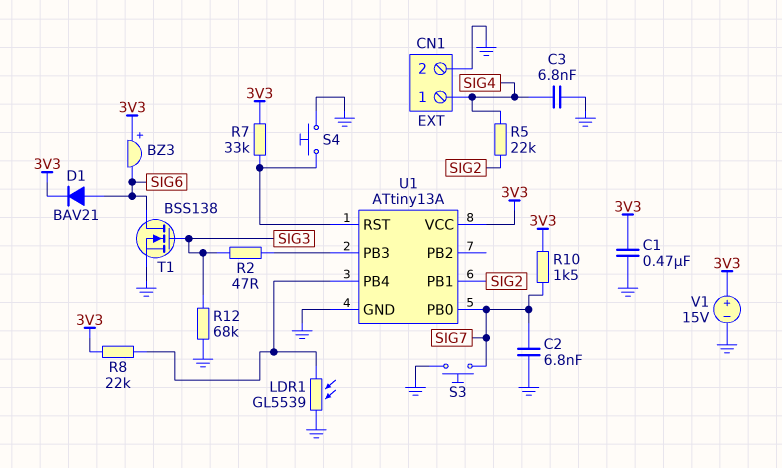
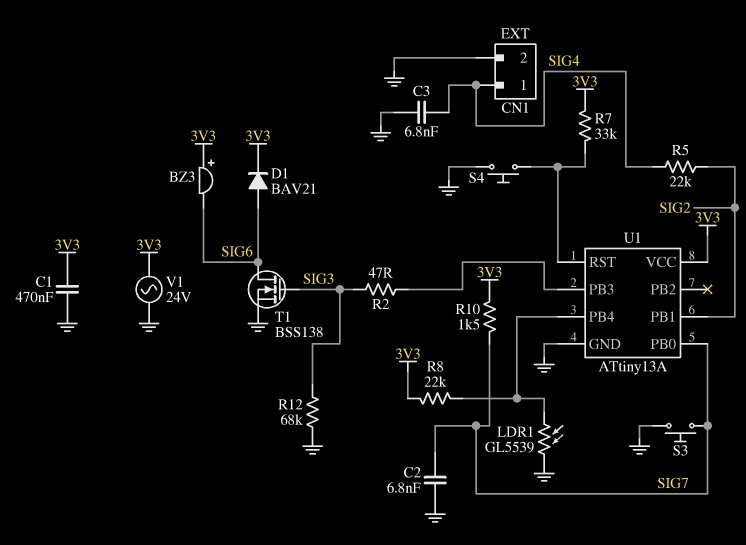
V1: 15V (plus 3V3, minus GND) -> AC 24V (3V3, GND)

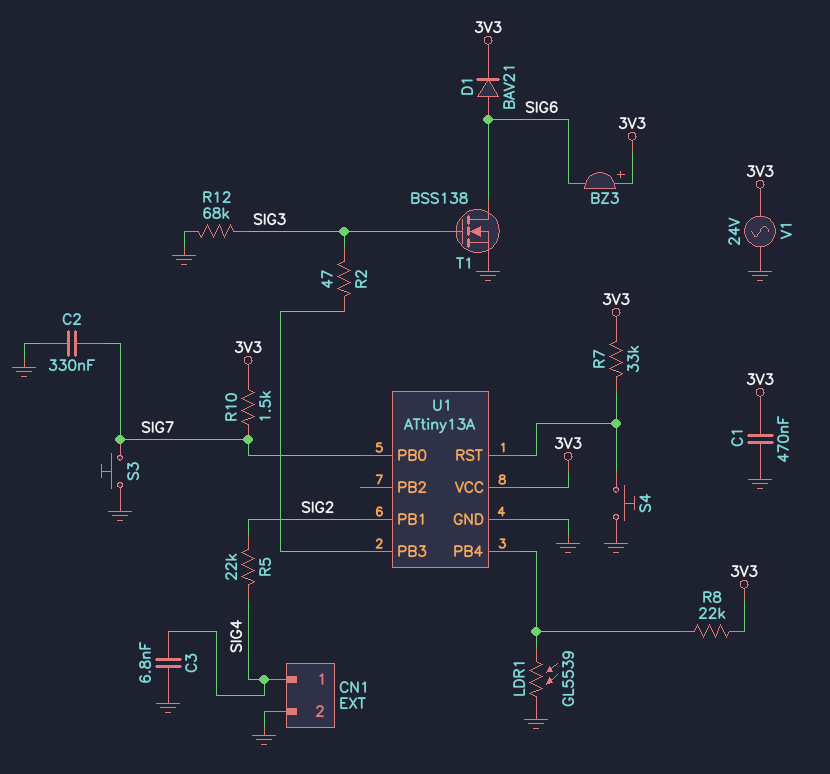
C2: 6.8nF (GND, SIG7) -> 330nF (GND, SIG7)

